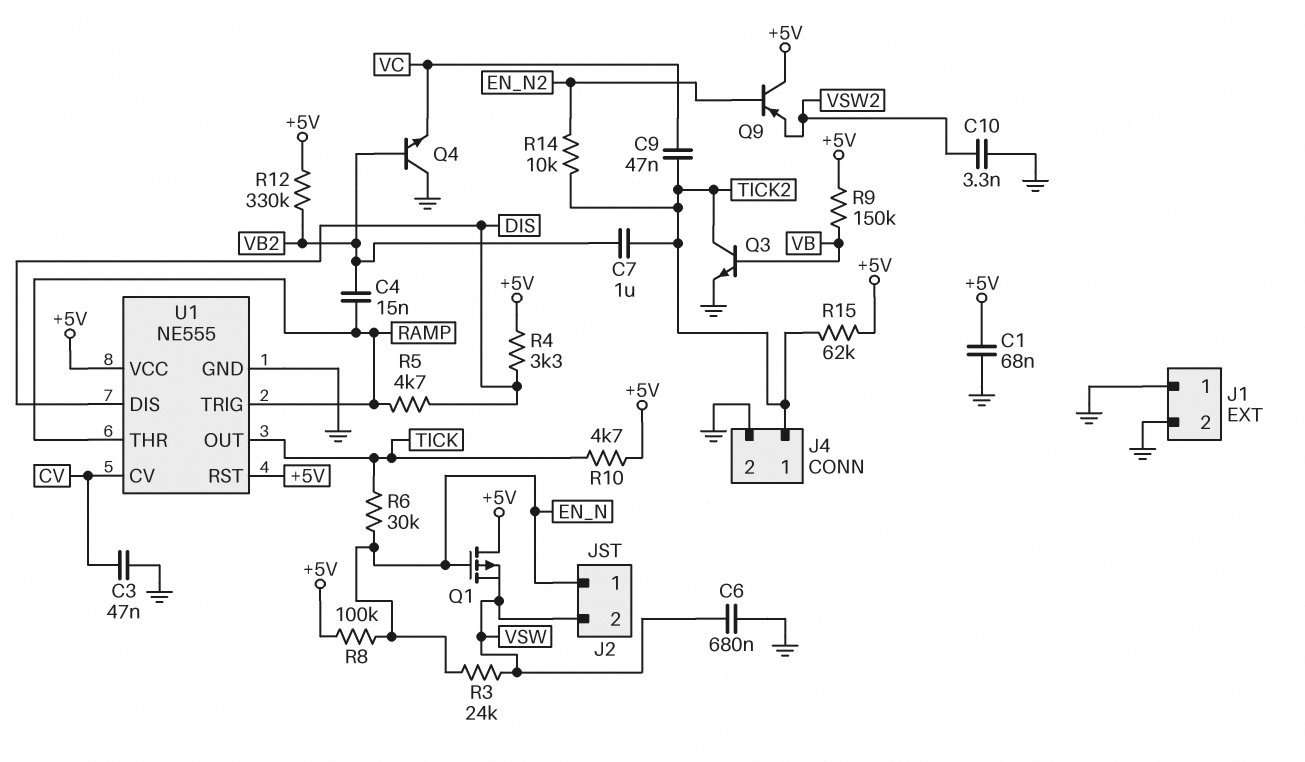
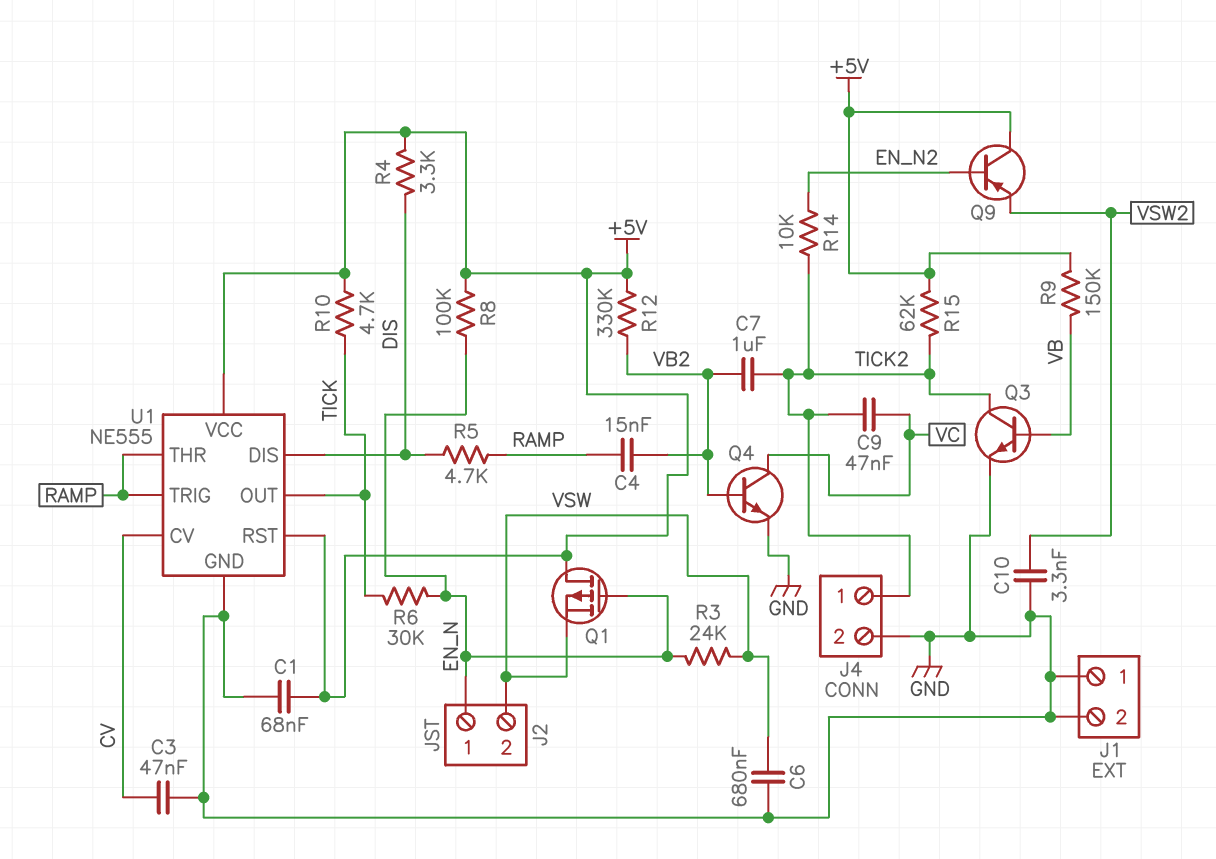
Q4: NPN (B VB2, C GND, E VC) -> NPN (B VB2, C VC, E GND)

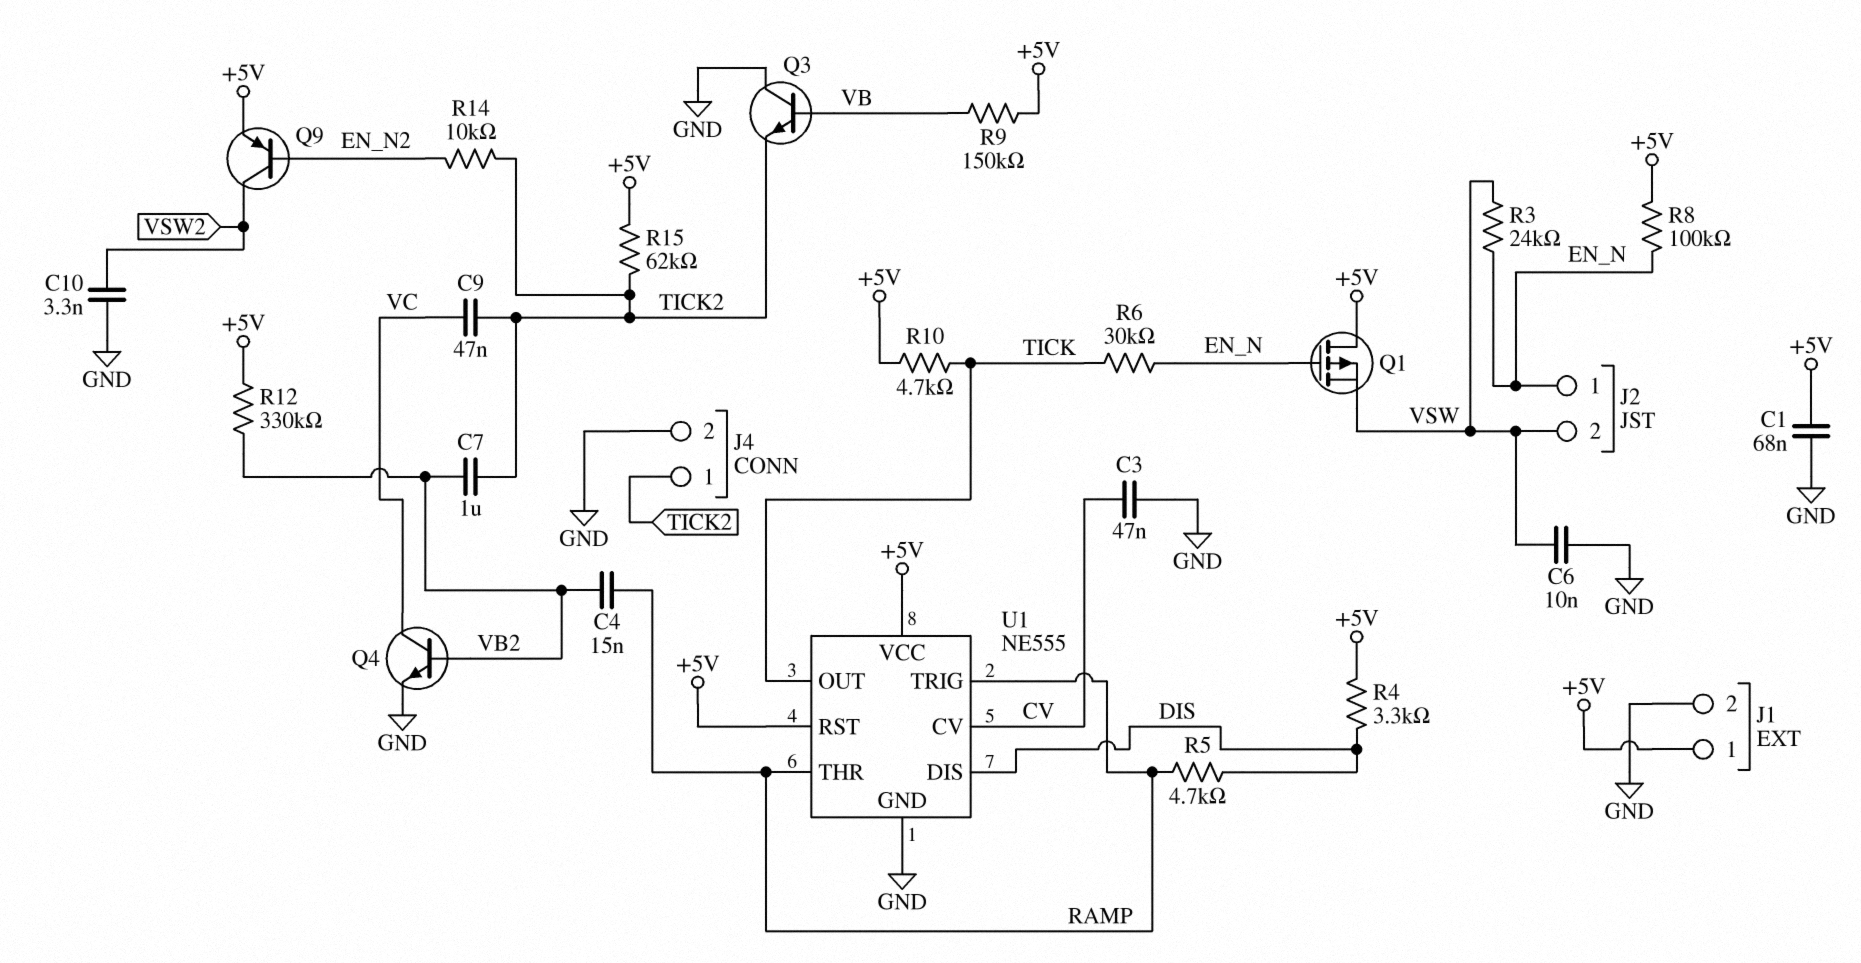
C6: 680nF (GND, VSW) -> 10nF (GND, VSW)
J1 pin 1: GND -> +5V
Q3: NPN (B VB, C TICK2, E GND) -> NPN (B VB, C GND, E TICK2)
Q9: PNP (B EN_N2, C +5V, E VSW2) -> PNP (B EN_N2, C VSW2, E +5V)

